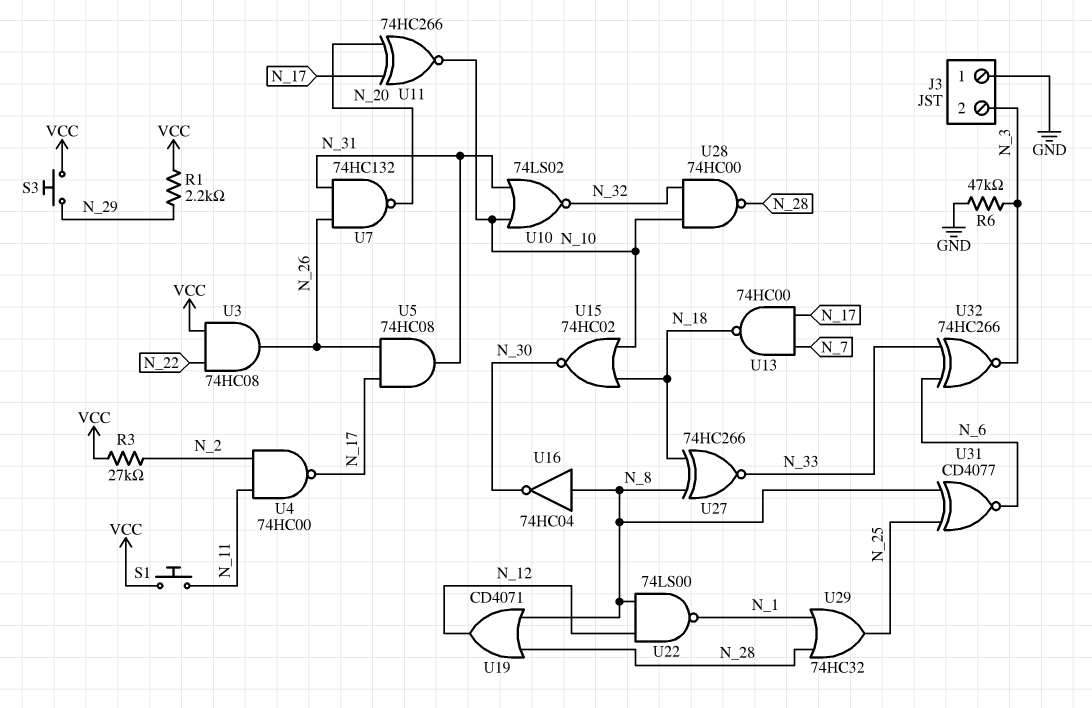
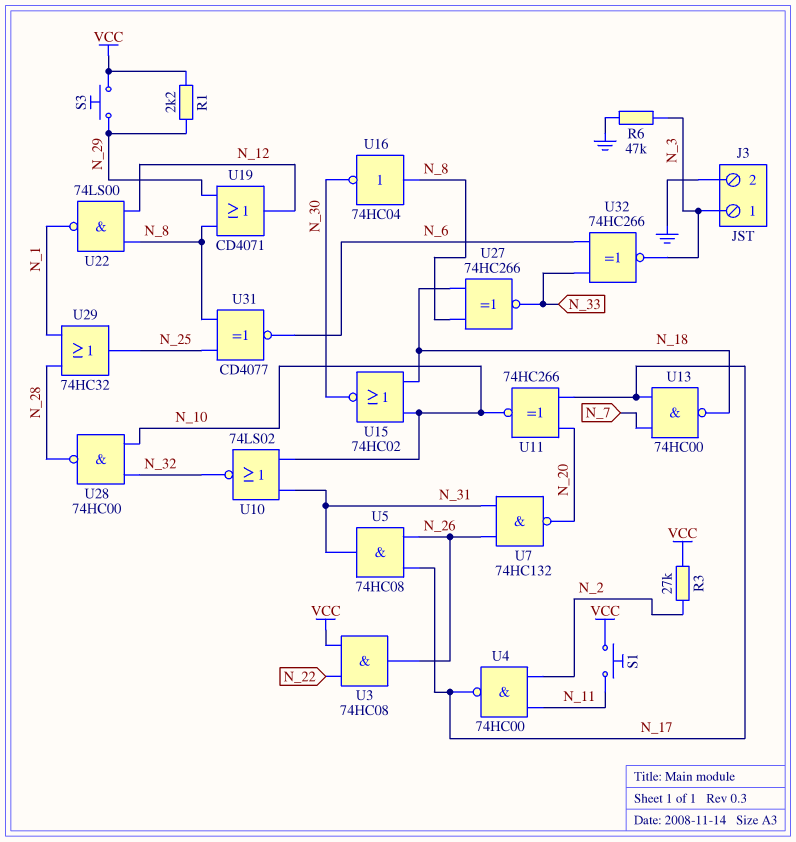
J3 pin 1: GND -> N_3
J3 pin 2: N_3 -> GND
U19: OR CD4071 (in N_8, in N_28, out N_12) -> OR CD4071 (in N_8, in N_29, out N_12)

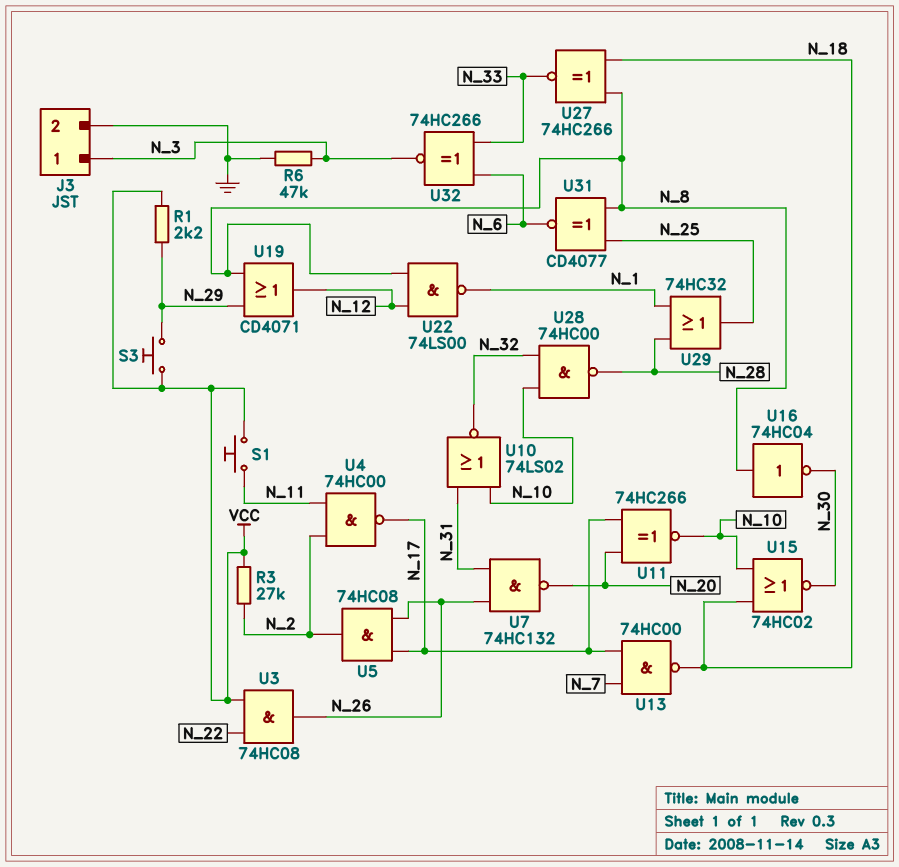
U5: AND 74HC08 (in N_17, in N_26, out N_31) -> AND 74HC08 (in N_17, in N_26, out N_2)

